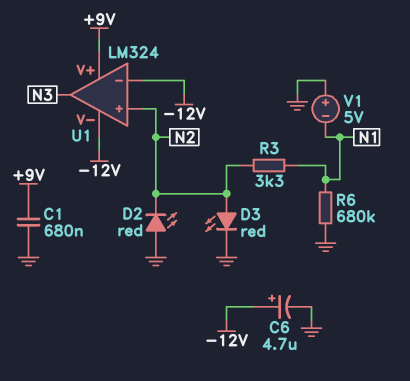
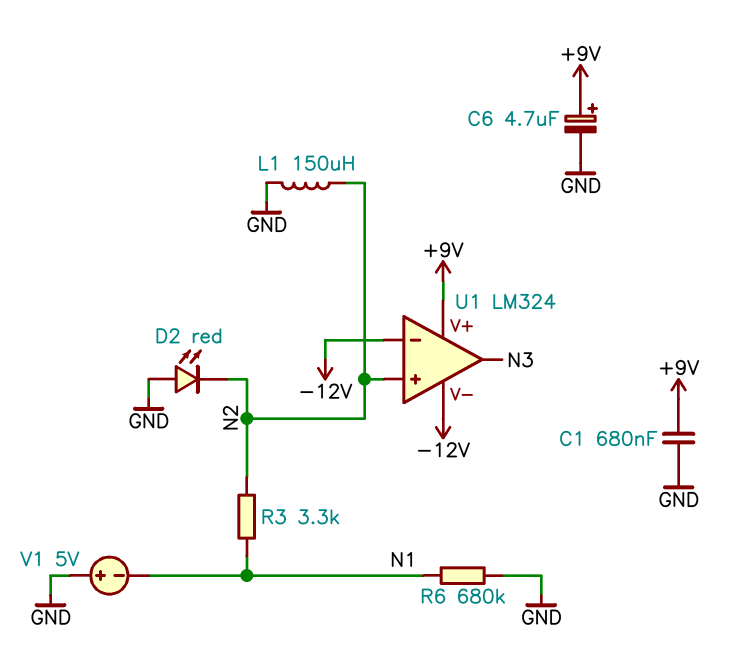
C6: 4.7uF (plus -12V, minus GND) -> 4.7uF (plus +9V, minus GND)
D3: LED red (A N2, K GND) -> none
L1: none -> 150uH (GND, N2)

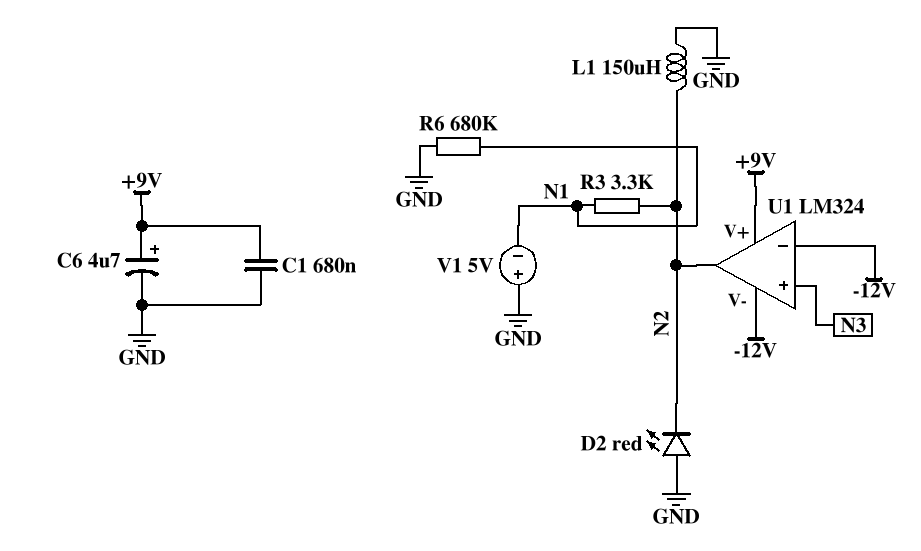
U1 pin in+: N2 -> N3
U1 pin out: N3 -> N2

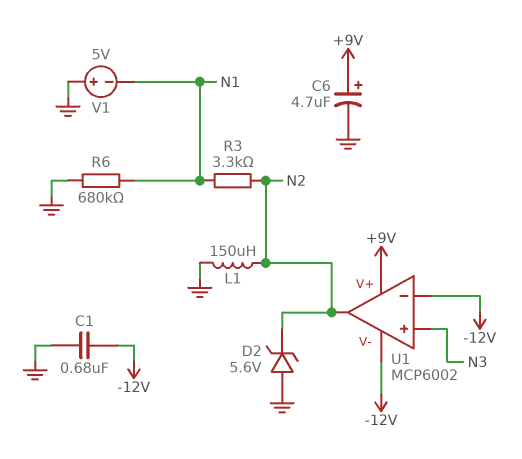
C1: 680nF (+9V, GND) -> 680nF (-12V, GND)
D2: LED red (A GND, K N2) -> zener 5.6V (A GND, K N2)
U1: LM324 -> MCP6002

